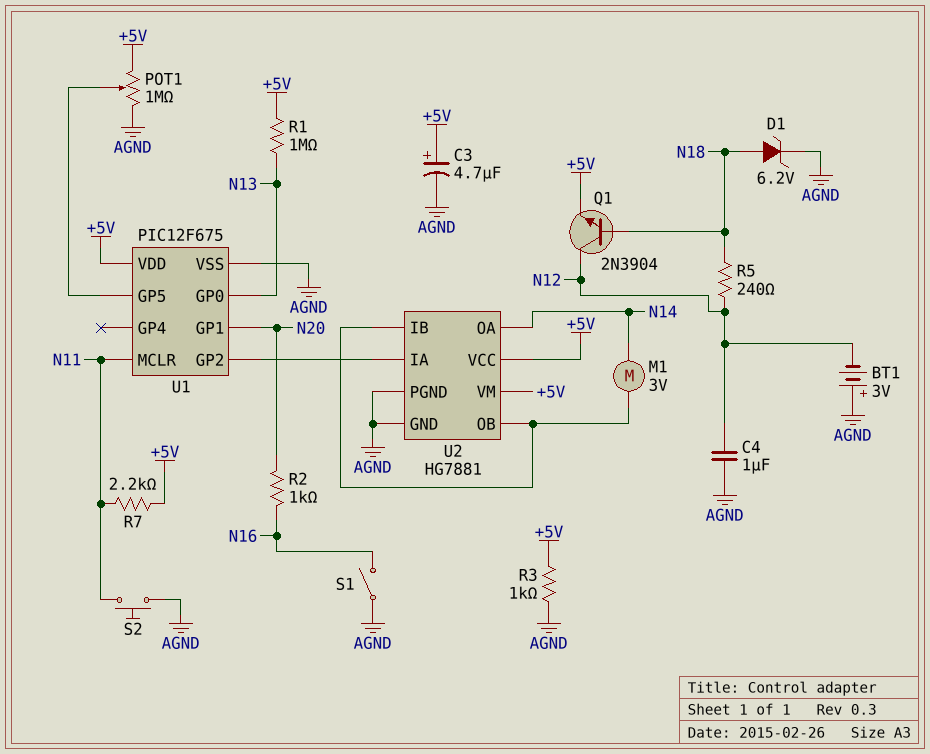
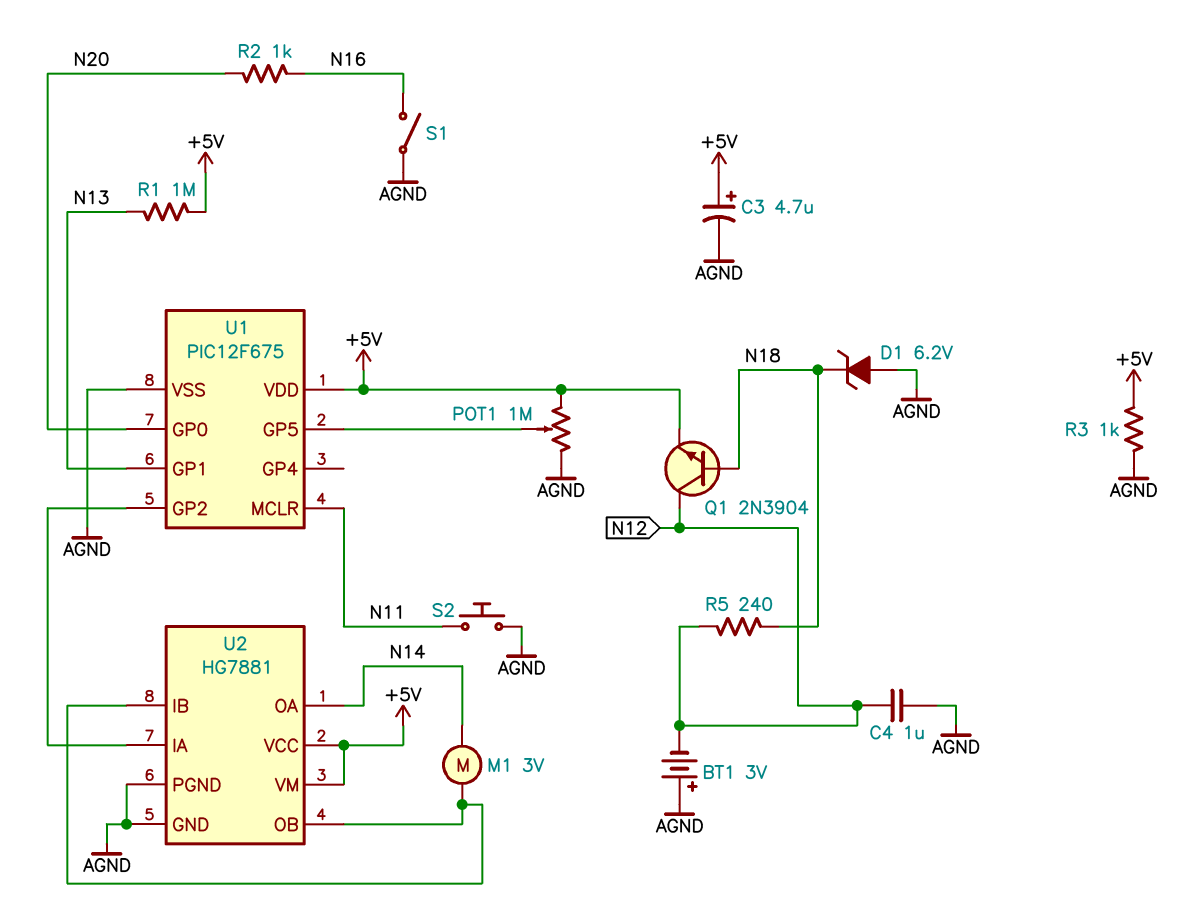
D1: zener 6.2V (A N18, K AGND) -> zener 6.2V (A AGND, K N18)
R7: 2.2k (+5V, N11) -> none
U1 pin GP0: N13 -> N20
U1 pin GP1: N20 -> N13

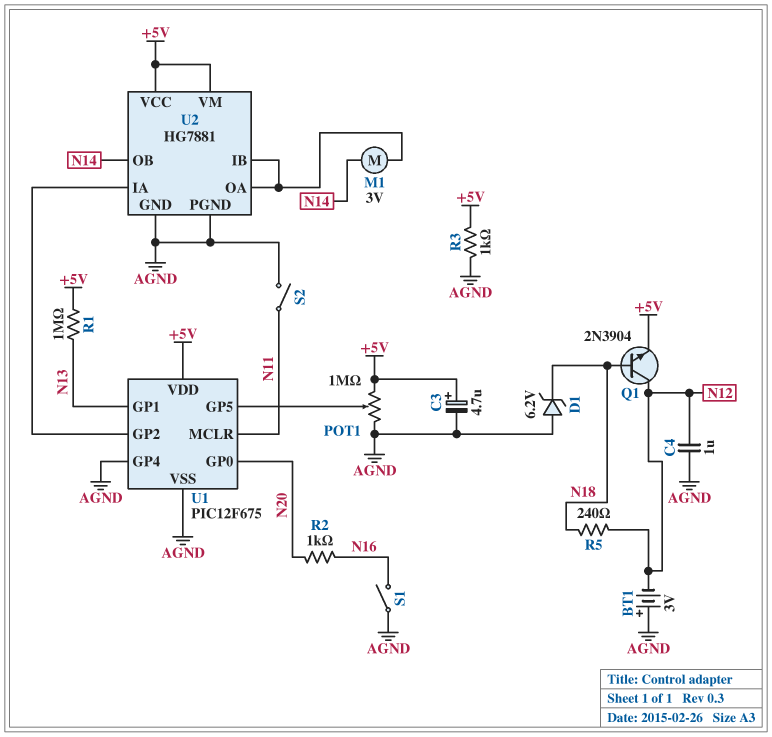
S2: button (AGND, N11) -> switch (AGND, N11)
U1 pin GP4: none -> AGND
U2 pin OA: N14 -> U2/IB
U2 pin OB: U2/IB -> N14

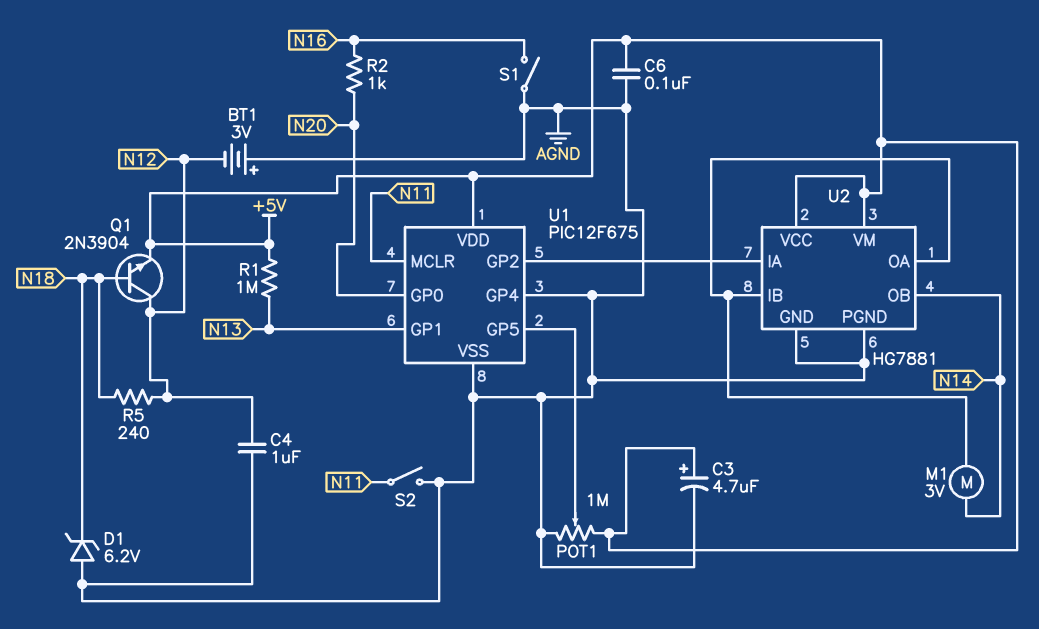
C6: none -> 100nF (+5V, AGND)
R3: 1k (+5V, AGND) -> none

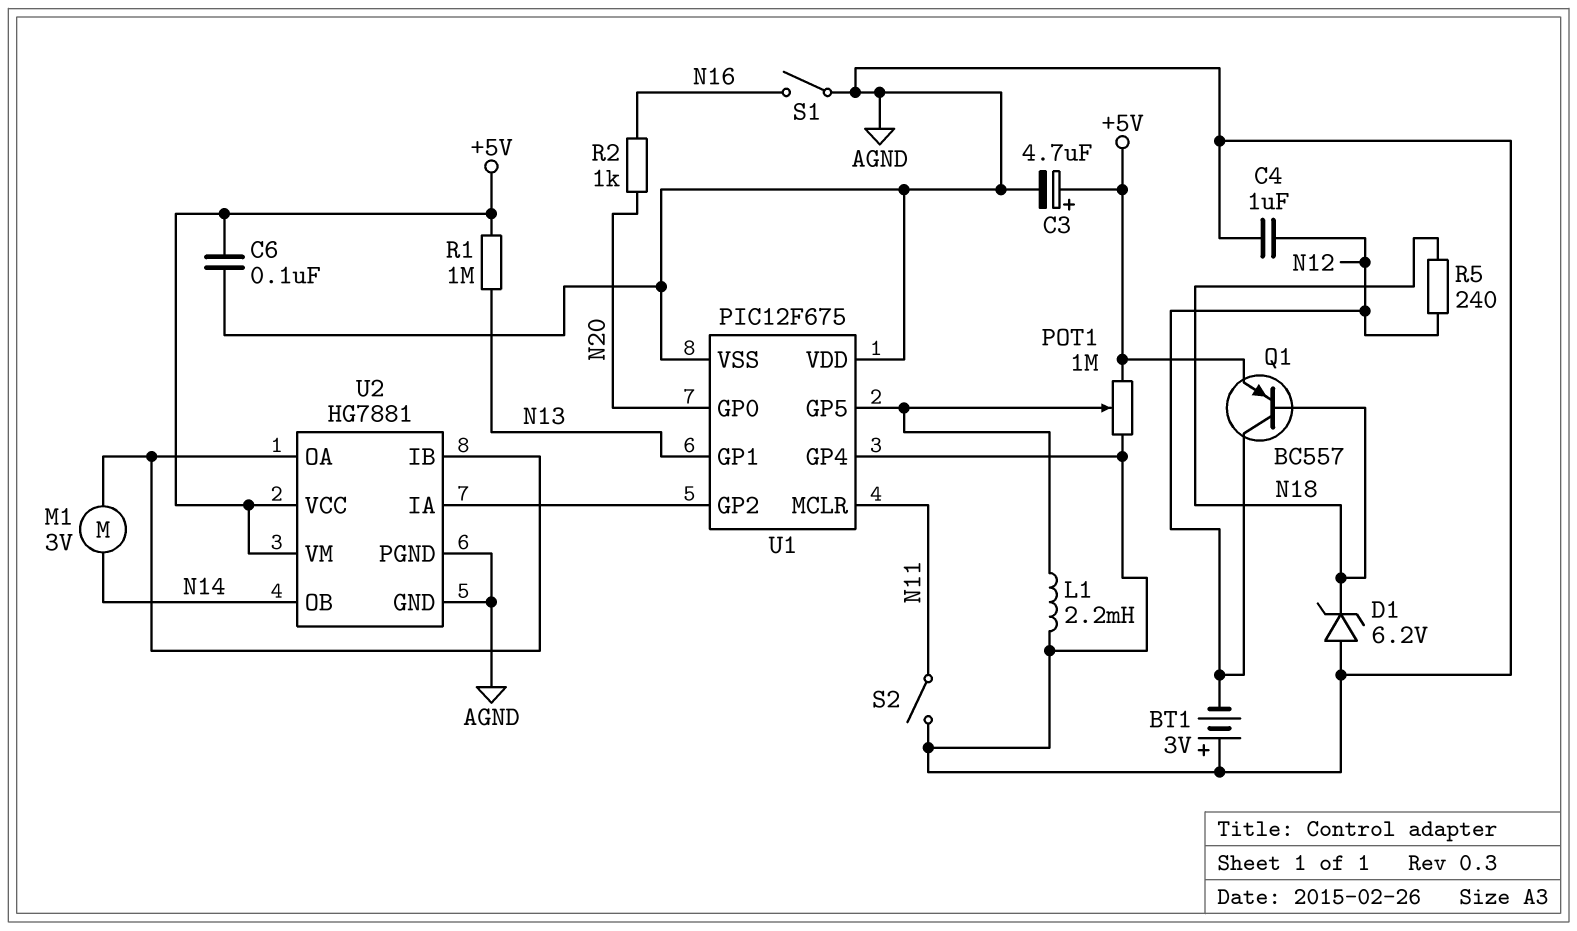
L1: none -> 2.2mH (AGND, U1/GP5)
Q1: NPN 2N3904 (B N18, C N12, E +5V) -> PNP BC557 (B N18, C N12, E +5V)
U1 pin VDD: +5V -> AGND

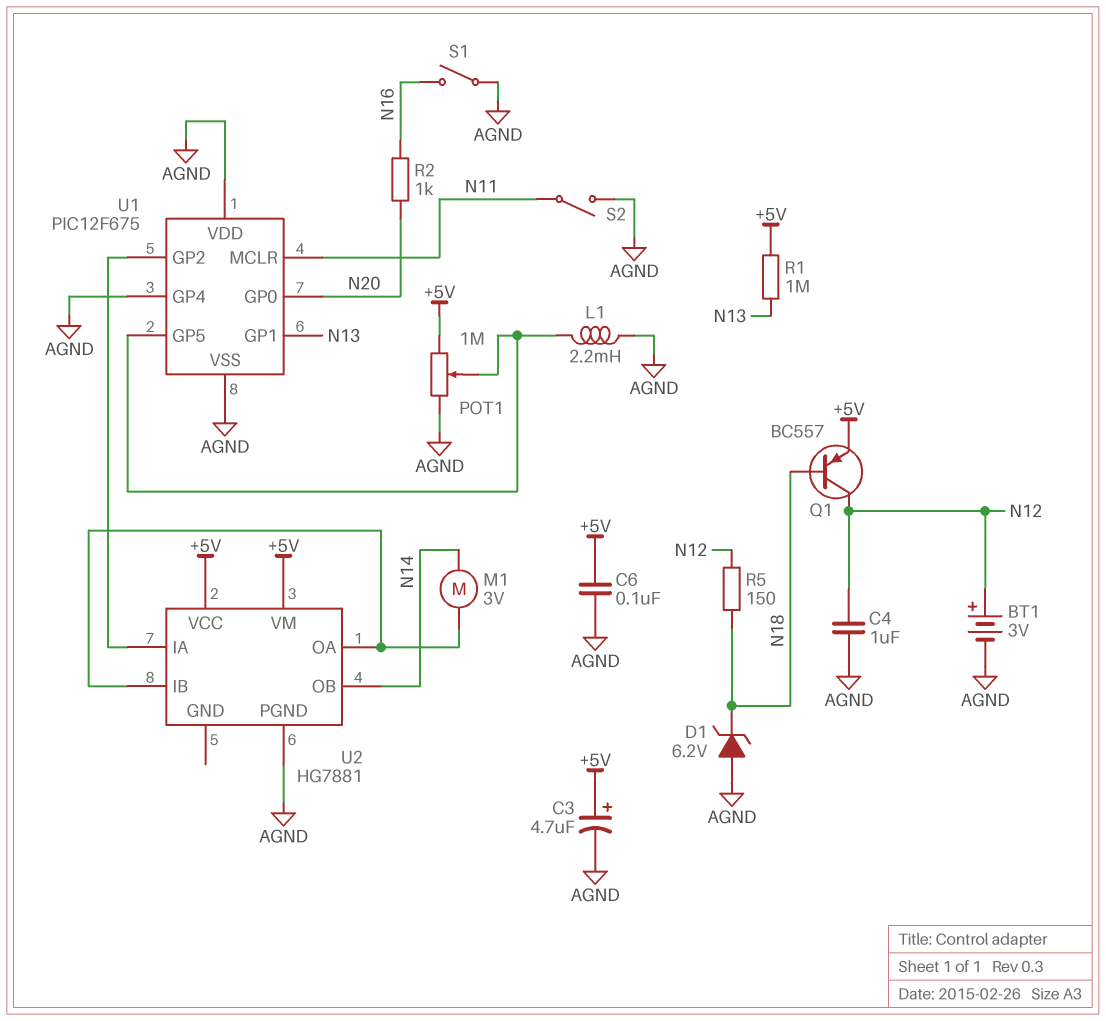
BT1: 3V (plus AGND, minus N12) -> 3V (plus N12, minus AGND)
R5: 240 (N12, N18) -> 150 (N12, N18)
U2 pin GND: AGND -> none

